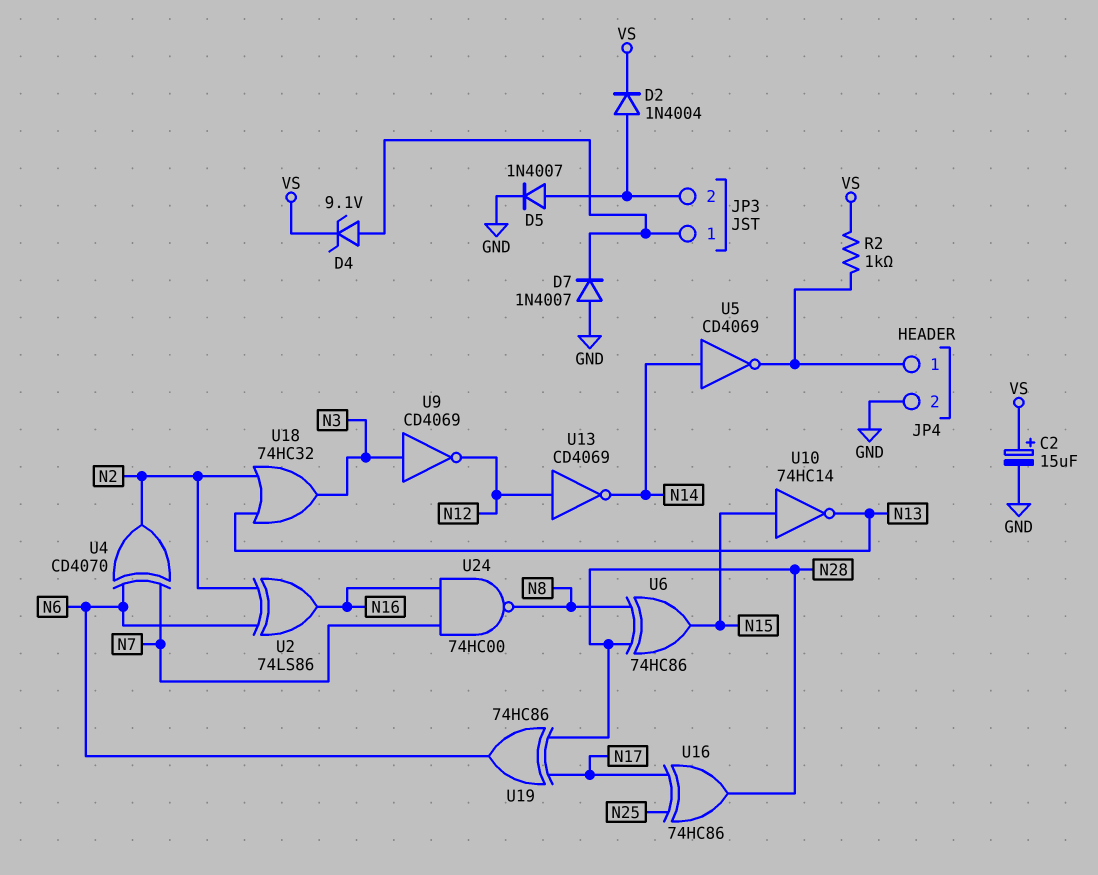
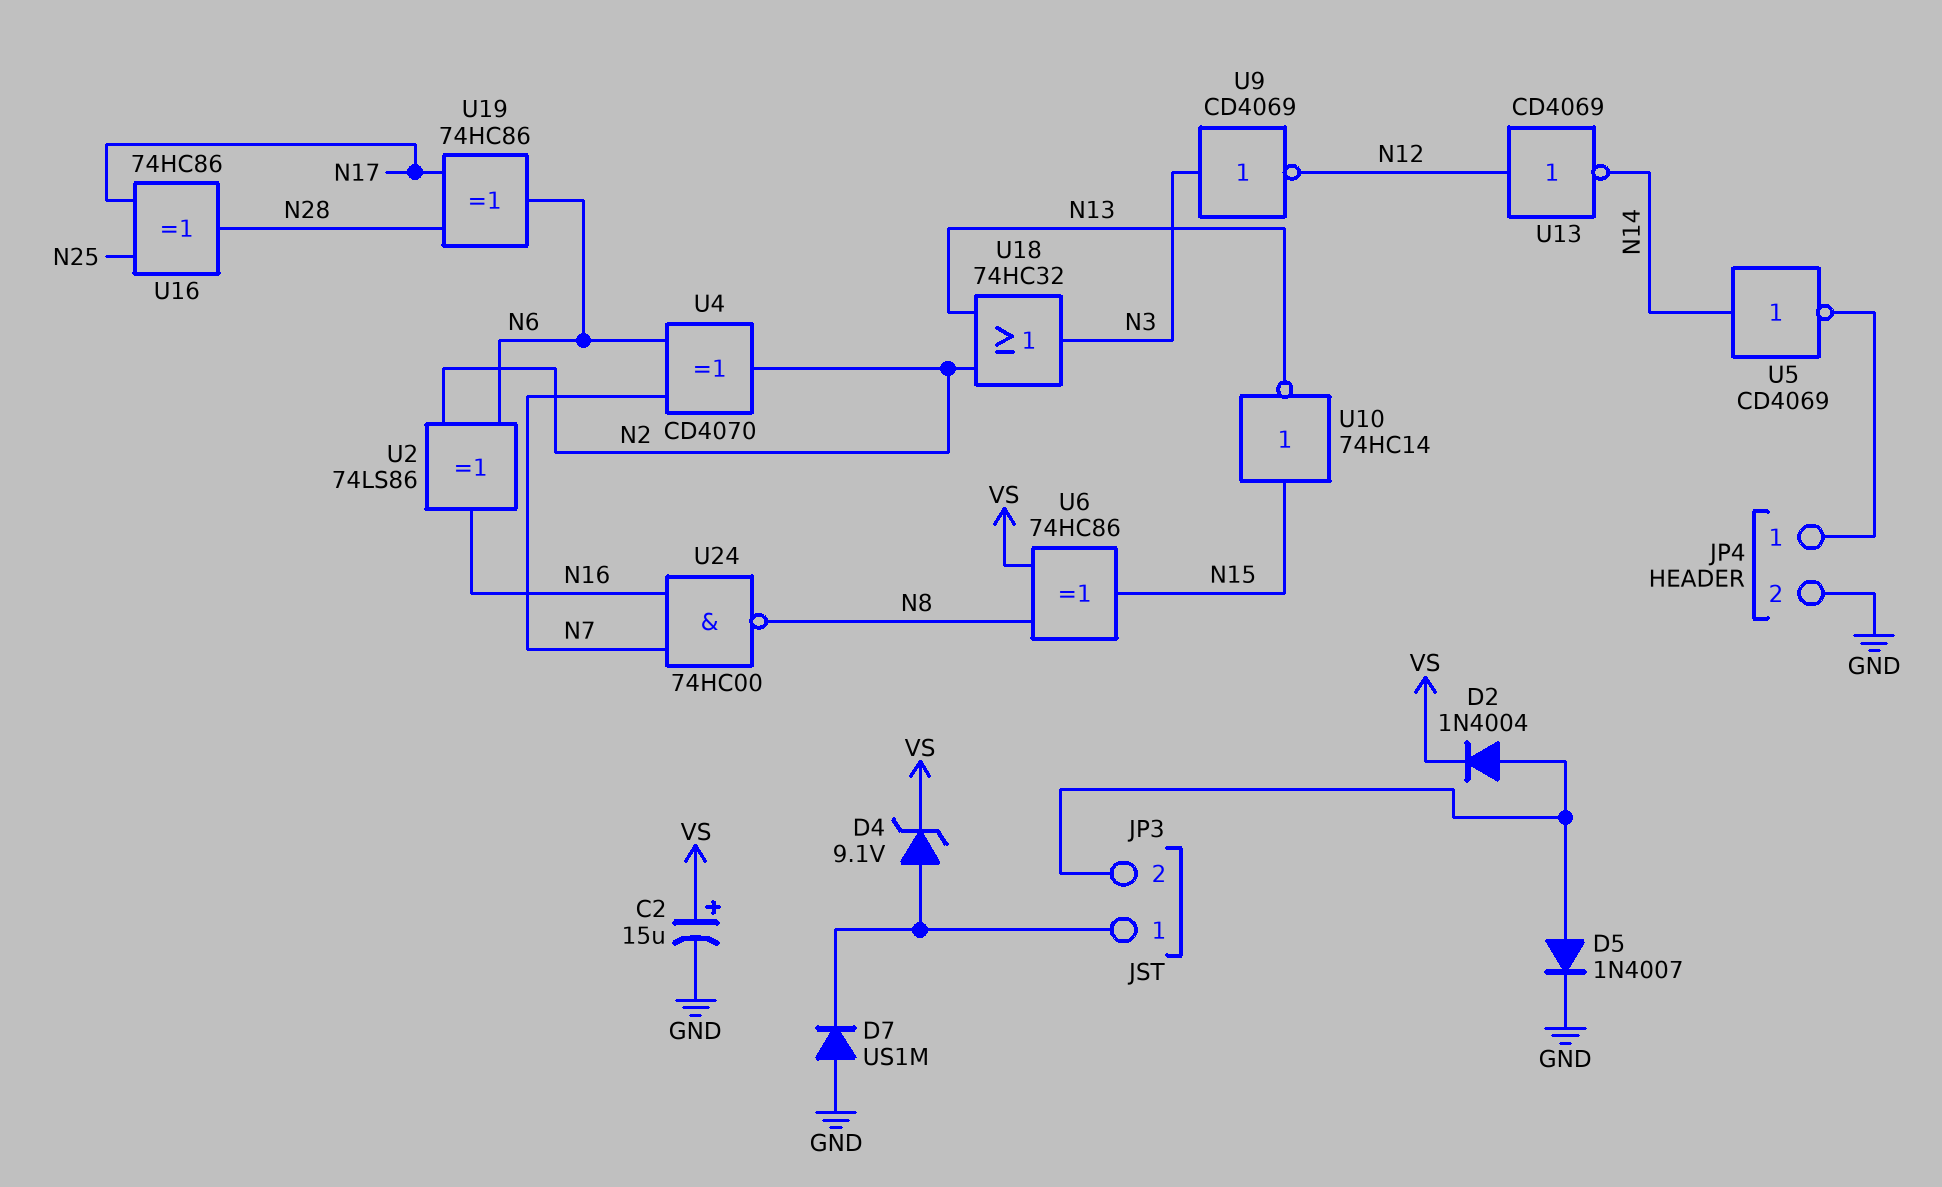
D7: diode 1N4007 (A GND, K JP3/1) -> diode US1M (A GND, K JP3/1)
R2: 1k (JP4/1, VS) -> none
U6: XOR 74HC86 (in N8, in N28, out N15) -> XOR 74HC86 (in N8, in VS, out N15)

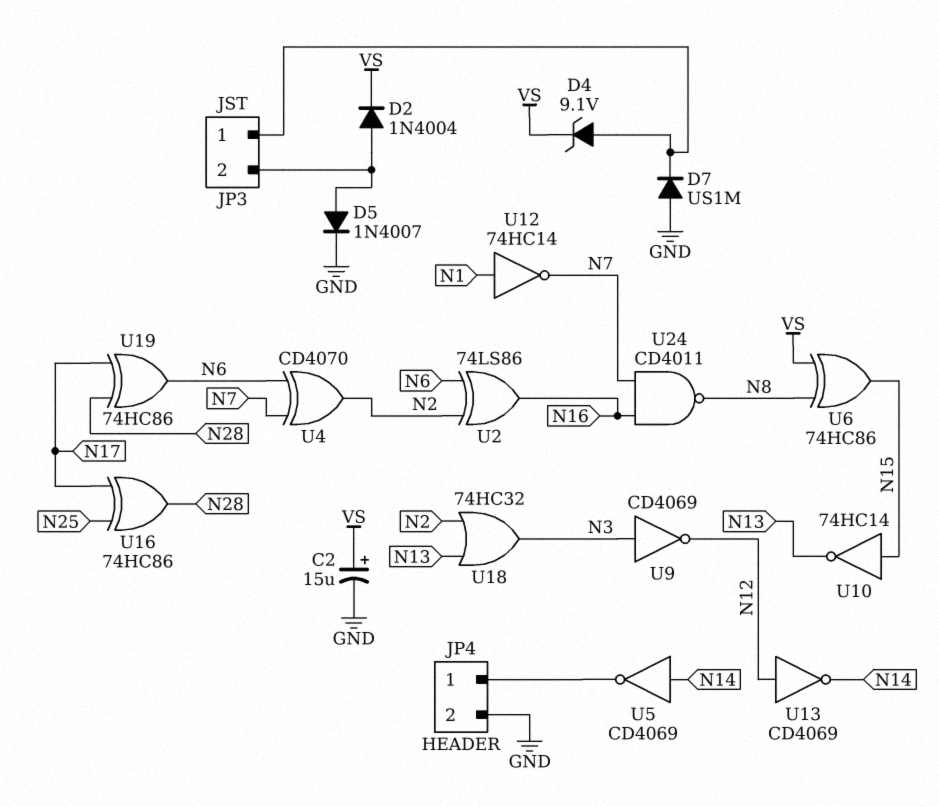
U12: none -> NOT 74HC14 (in N1, out N7)
U24: NAND 74HC00 (in N7, in N16, out N8) -> NAND CD4011 (in N7, in N16, out N8)

